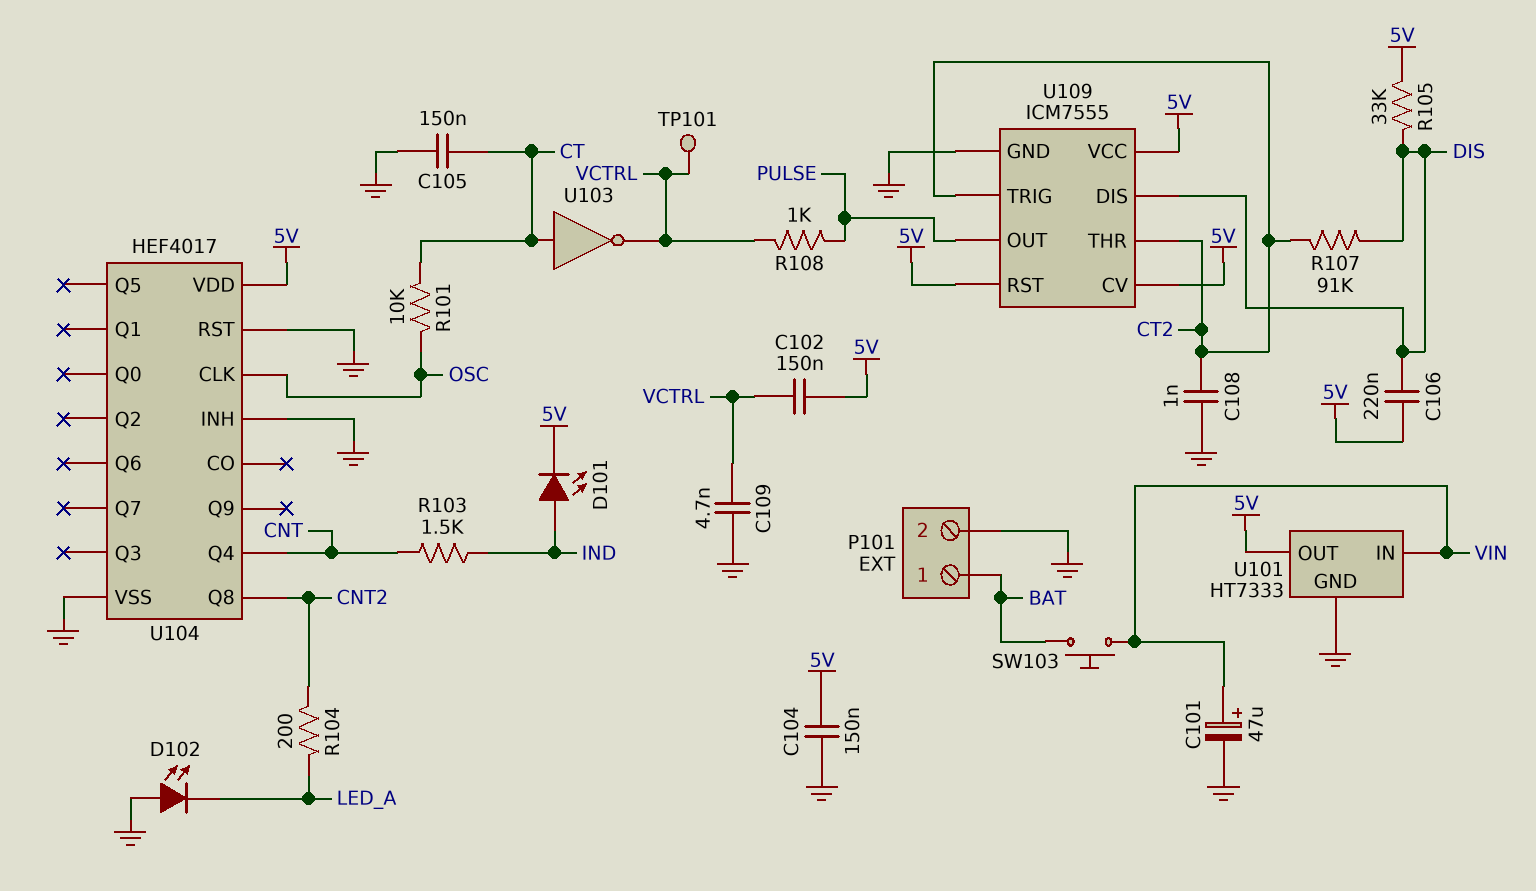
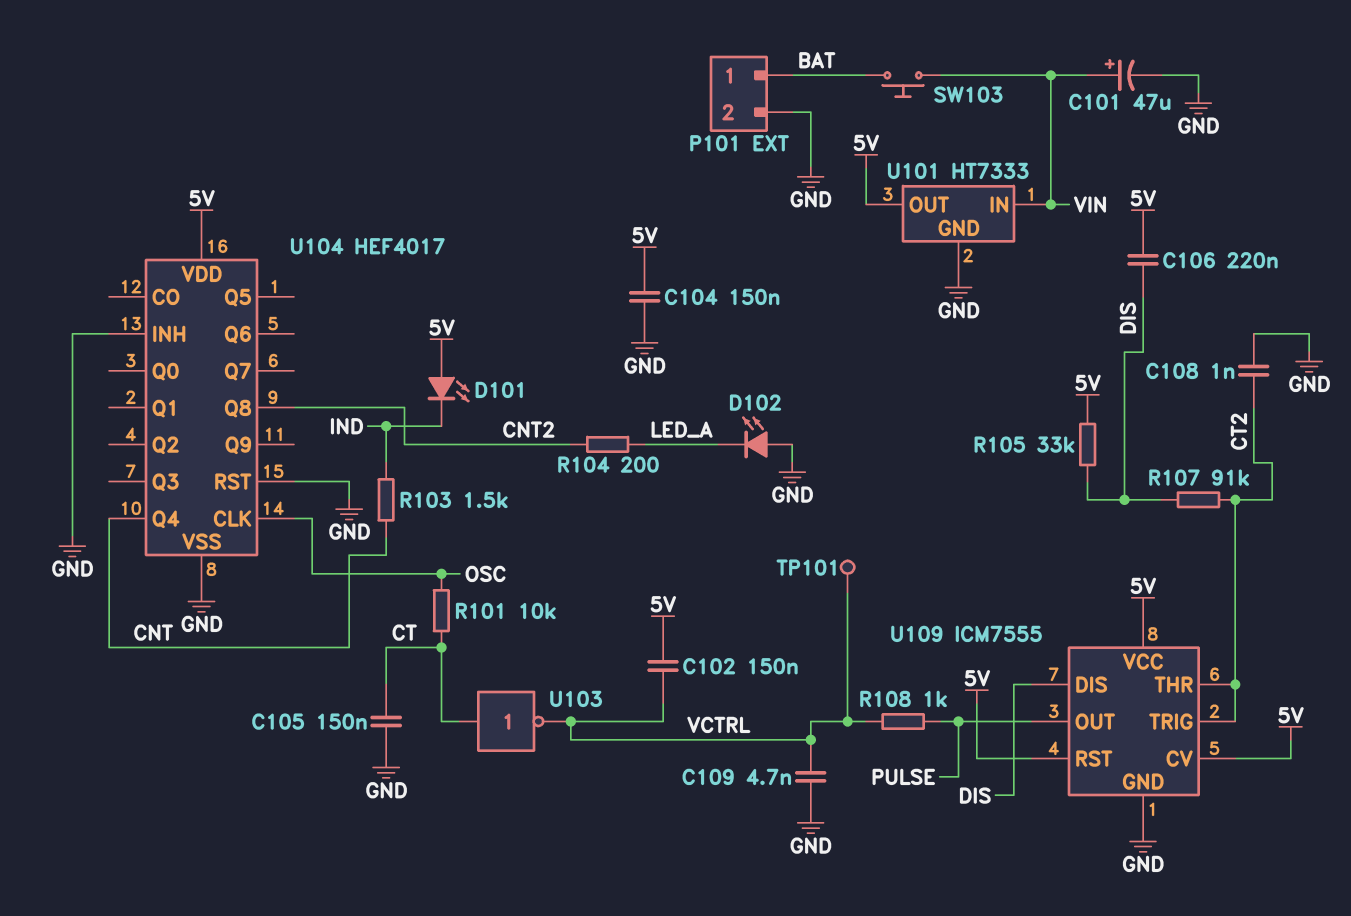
D101: LED (A IND, K 5V) -> LED (A 5V, K IND)

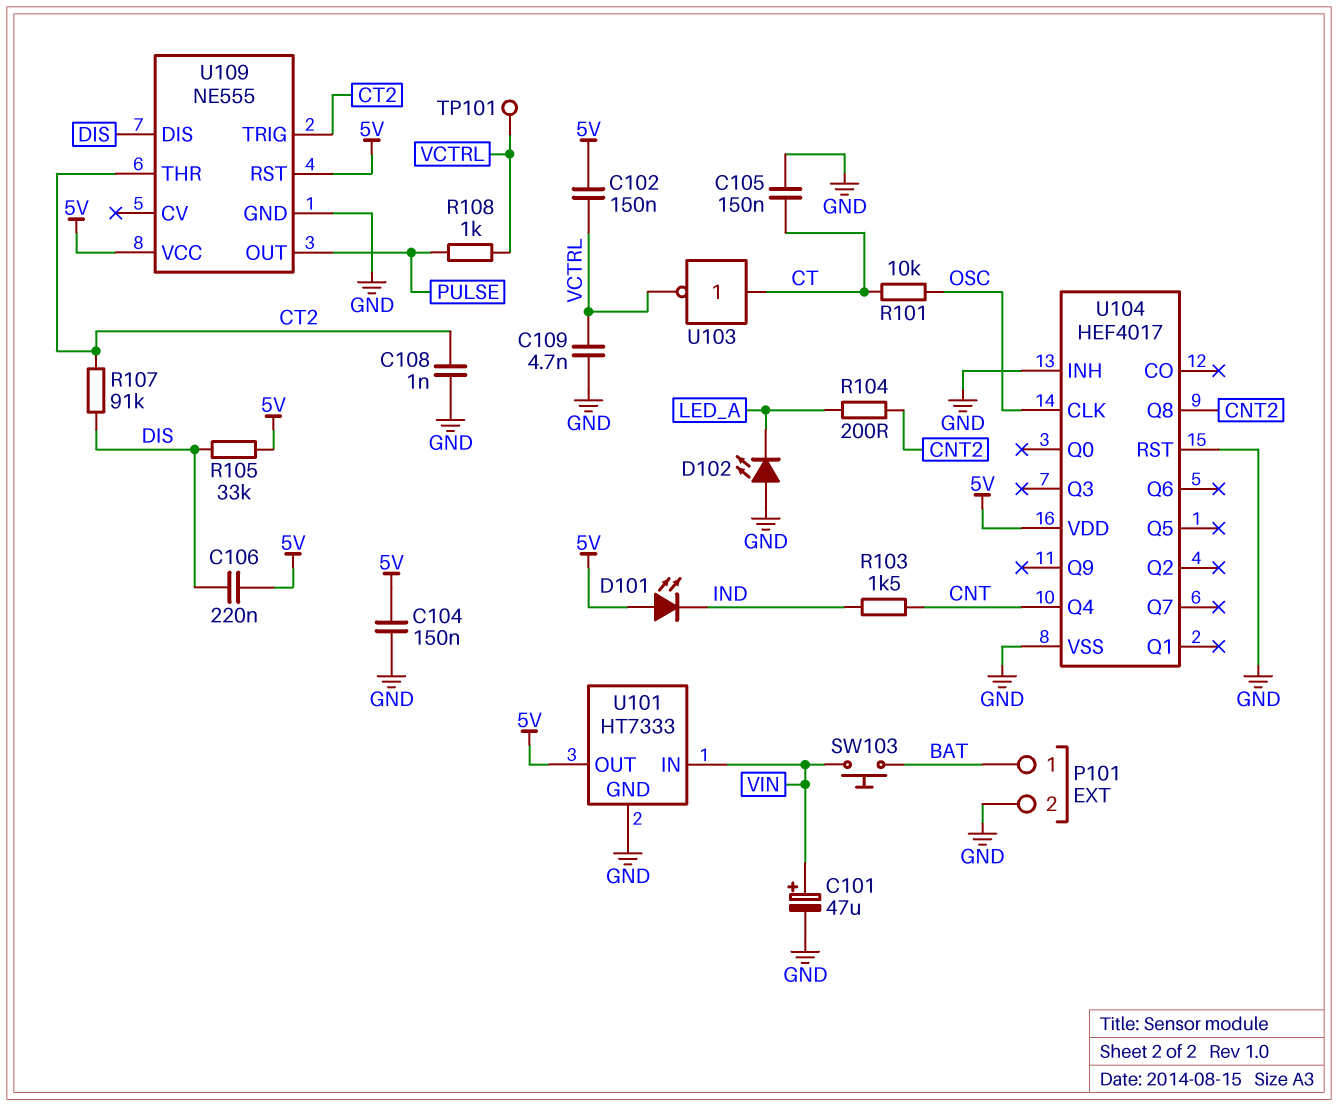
U109: ICM7555 -> NE555
U109 pin CV: 5V -> none

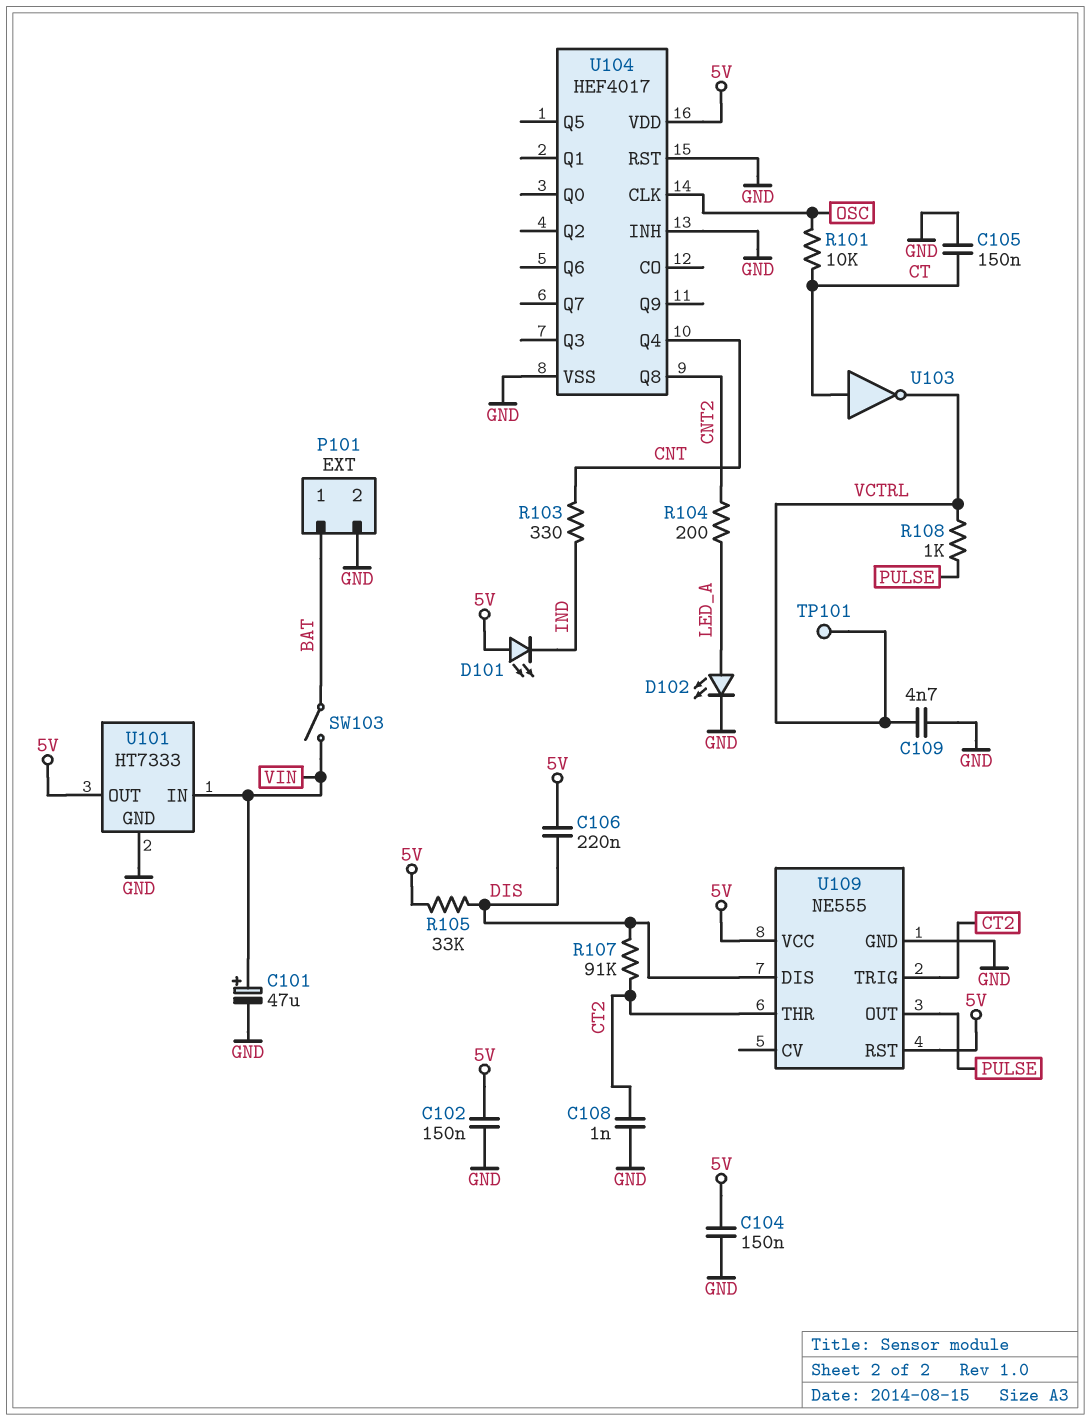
C102: 150nF (5V, VCTRL) -> 150nF (5V, GND)
D102: LED (A GND, K LED_A) -> LED (A LED_A, K GND)
R103: 1.5k (CNT, IND) -> 330 (CNT, IND)
SW103: button (BAT, VIN) -> switch (BAT, VIN)

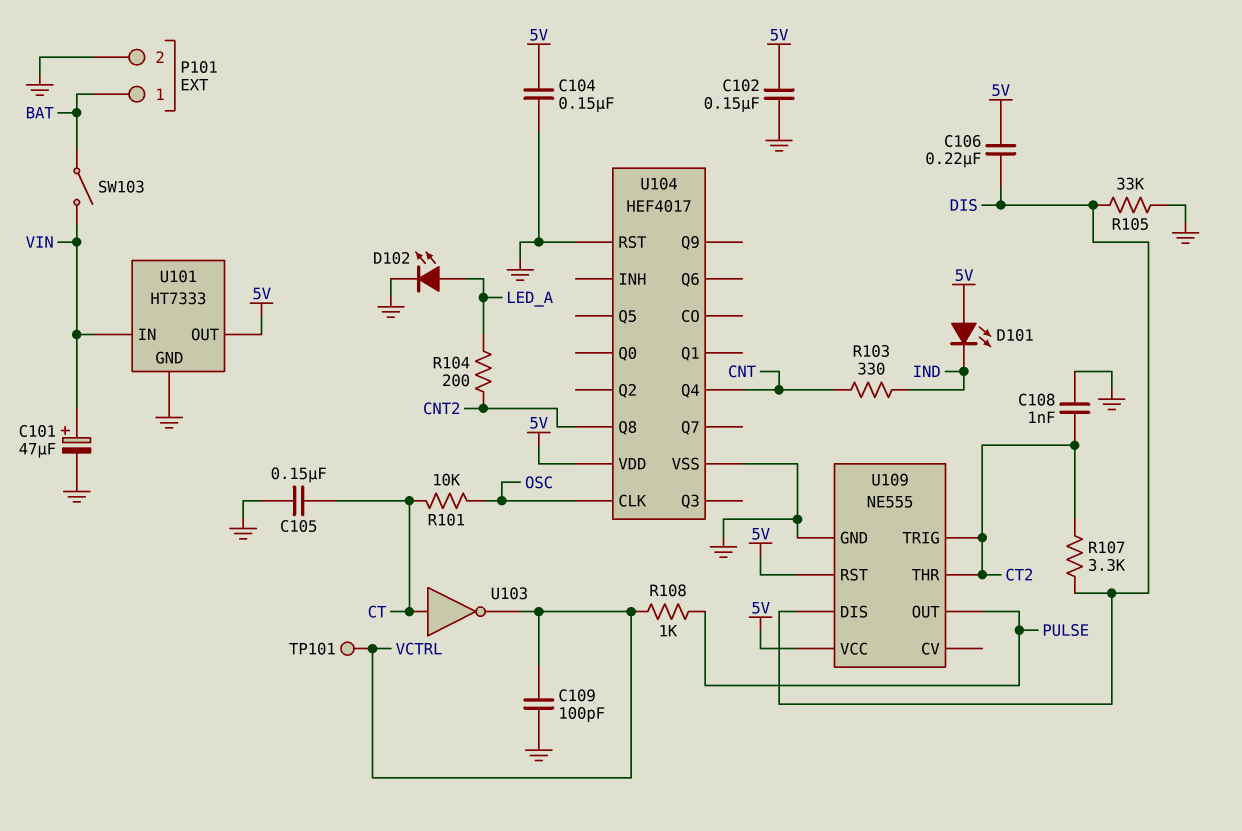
C109: 4.7nF (GND, VCTRL) -> 100pF (GND, VCTRL)
R105: 33k (5V, DIS) -> 33k (DIS, GND)
R107: 91k (CT2, DIS) -> 3.3k (CT2, DIS)
U104 pin INH: GND -> none

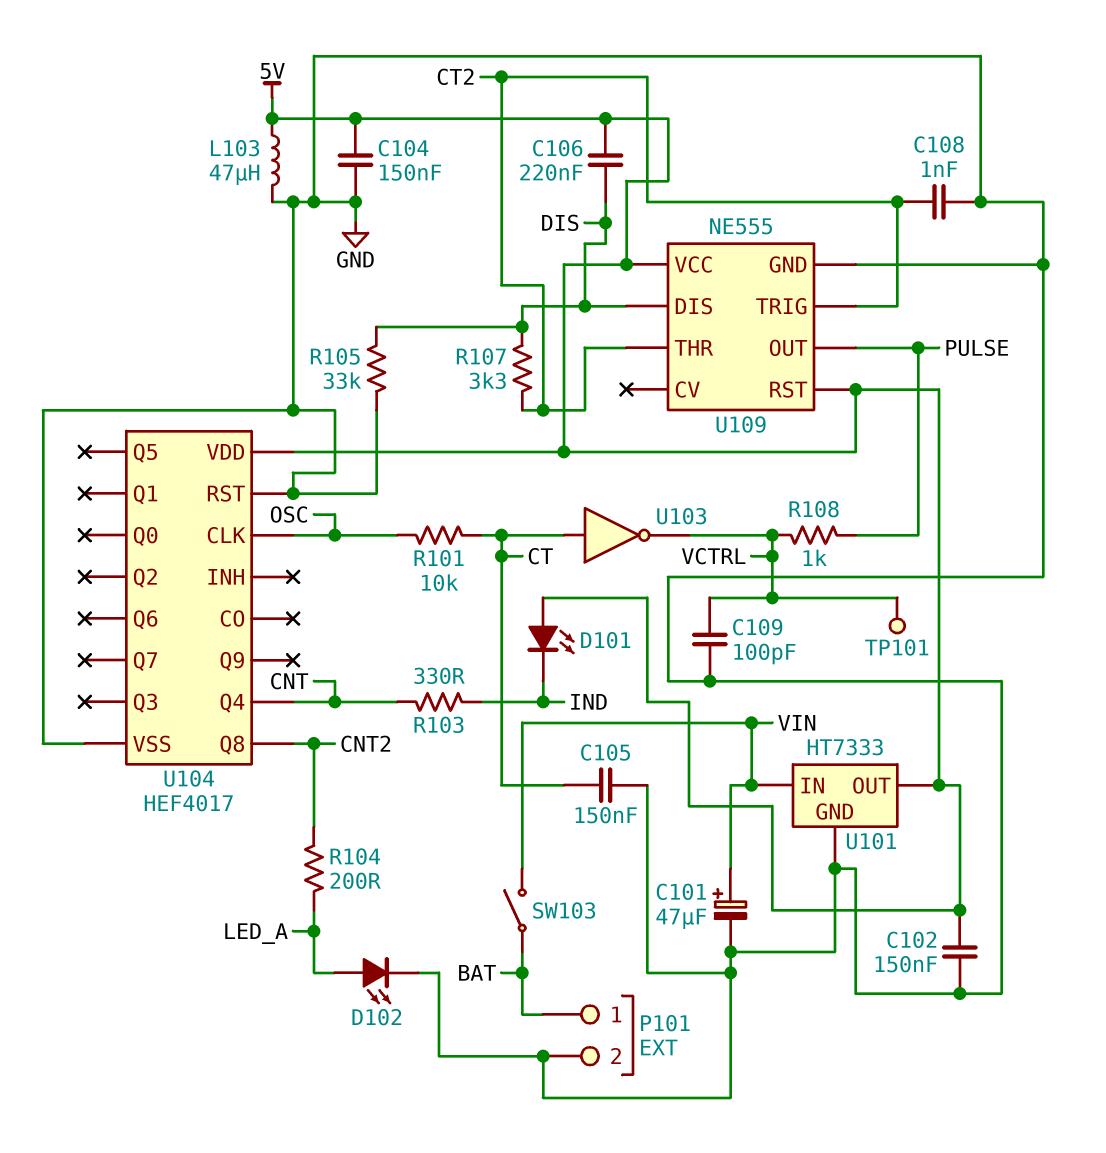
L103: none -> 47uH (5V, GND)

